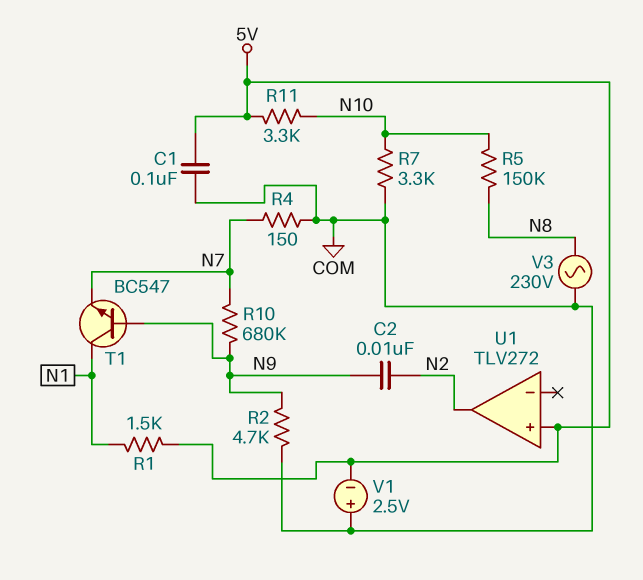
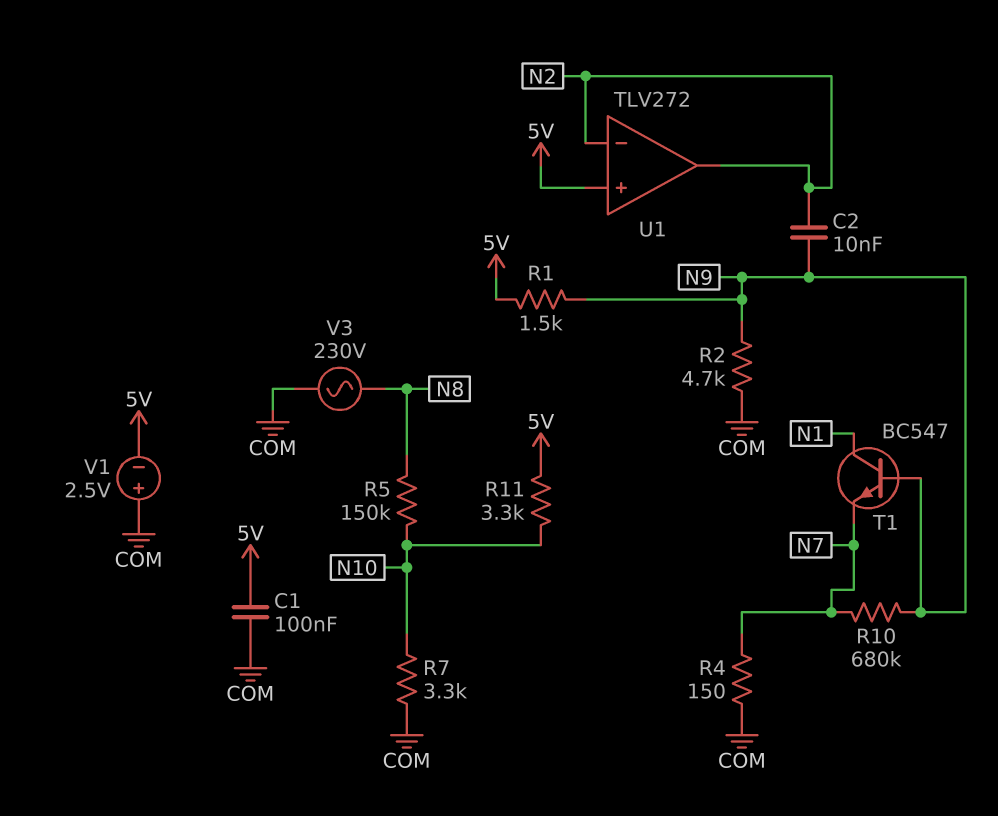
R1: 1.5k (5V, N1) -> 1.5k (5V, N9)
U1 pin in-: none -> N2

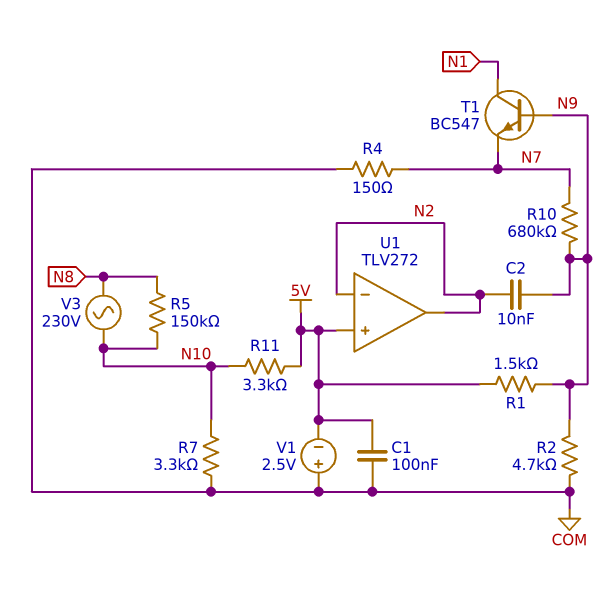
V3: AC 230V (COM, N8) -> AC 230V (N8, N10)

